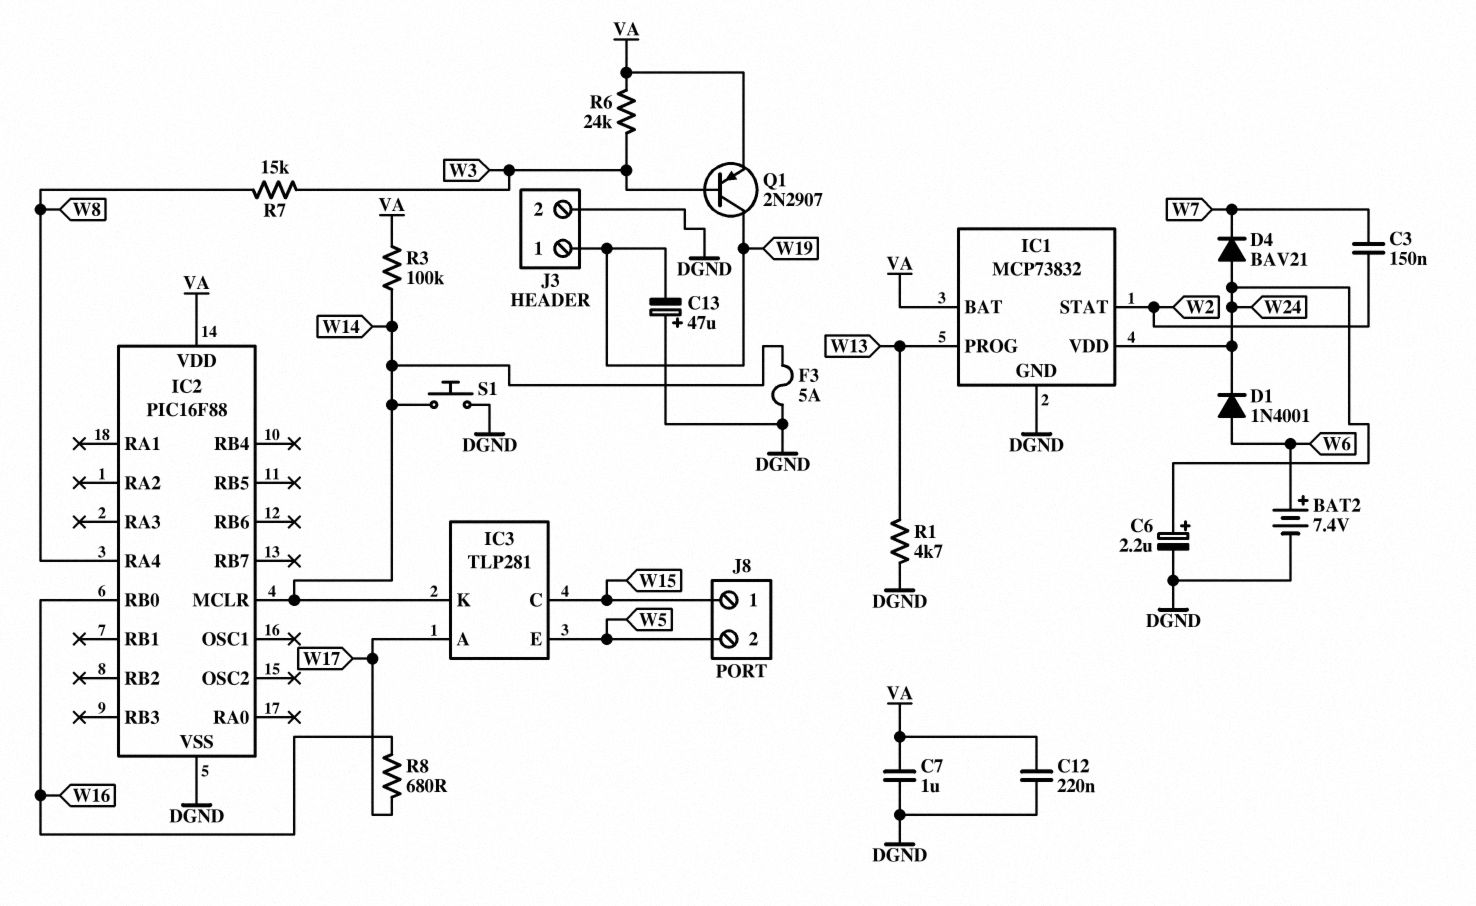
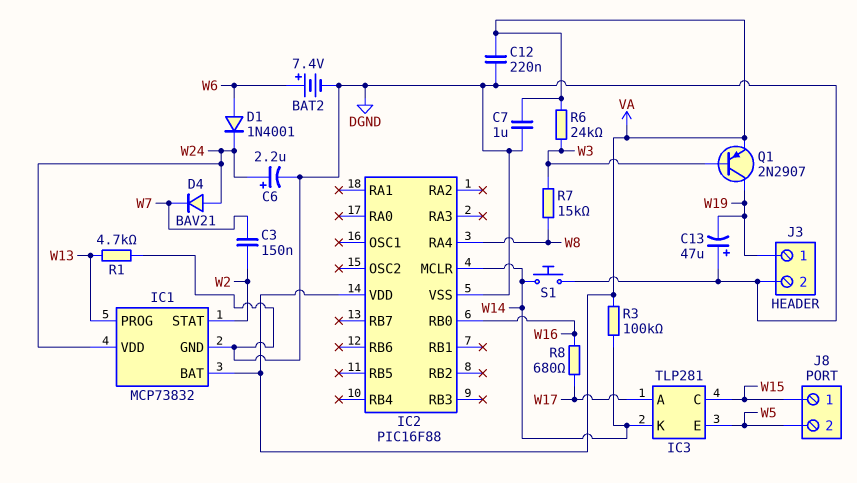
F3: 5A (DGND, W14) -> none

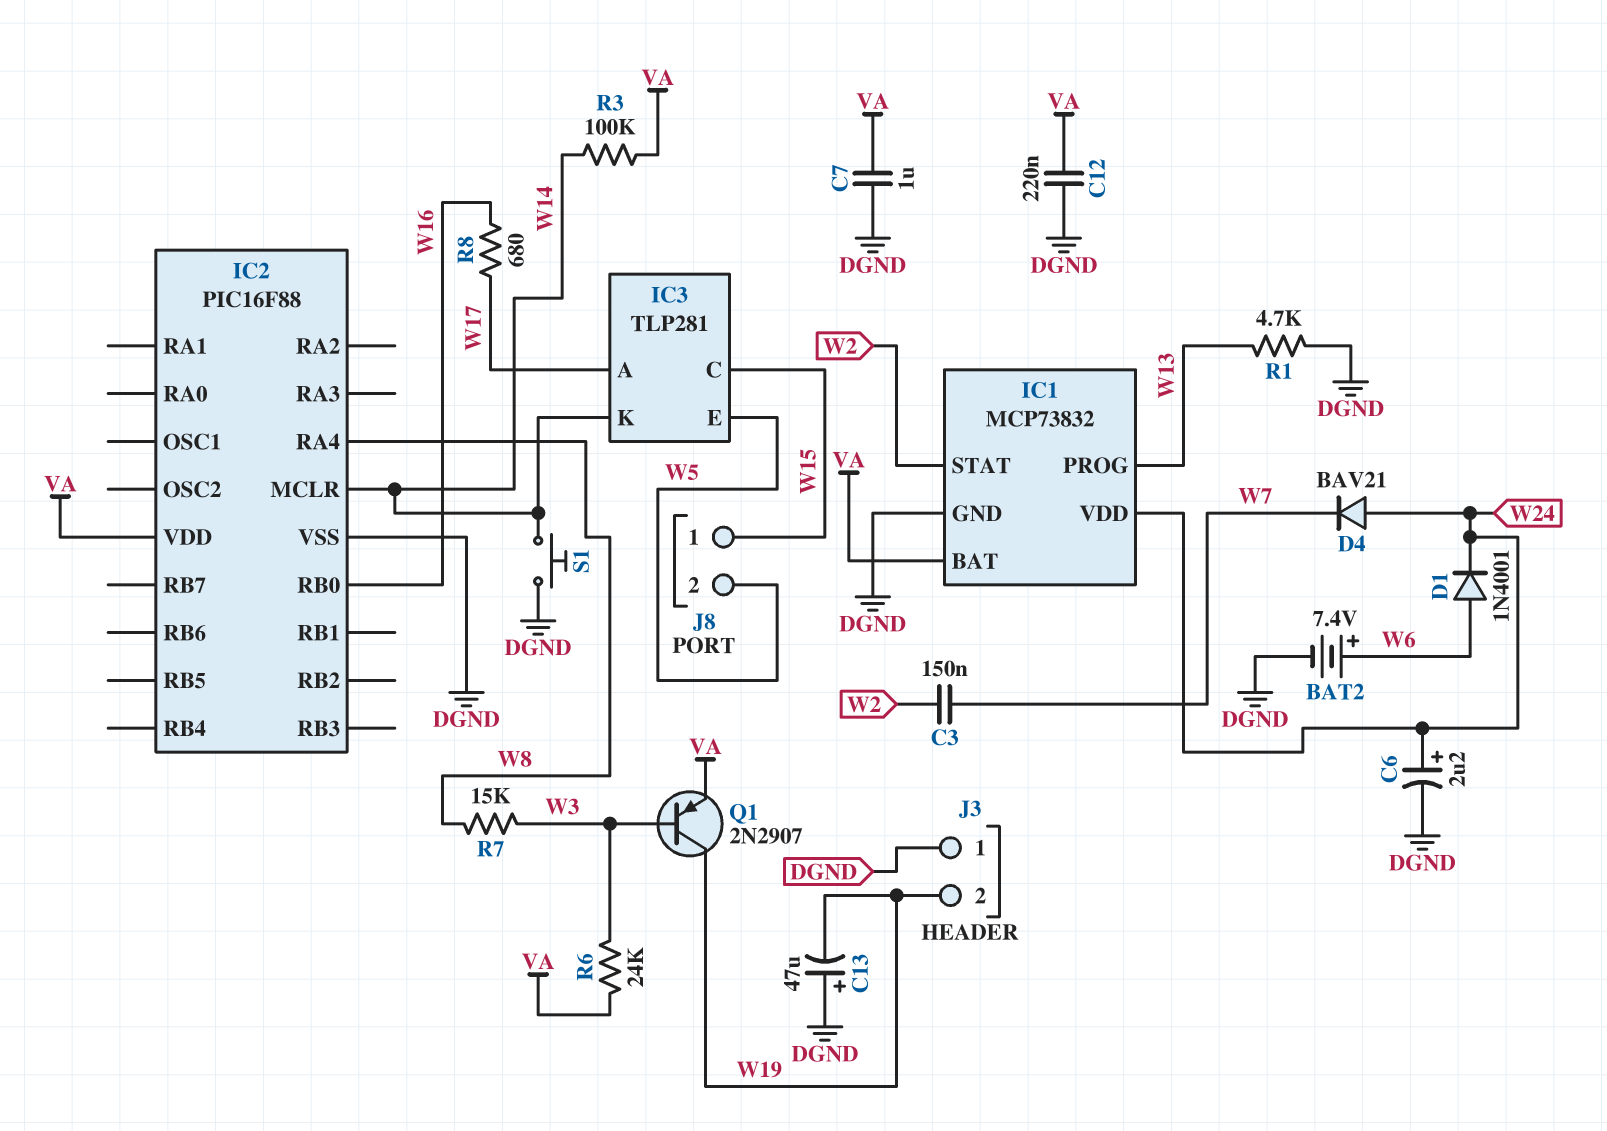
J3 pin 1: W19 -> DGND
J3 pin 2: DGND -> W19

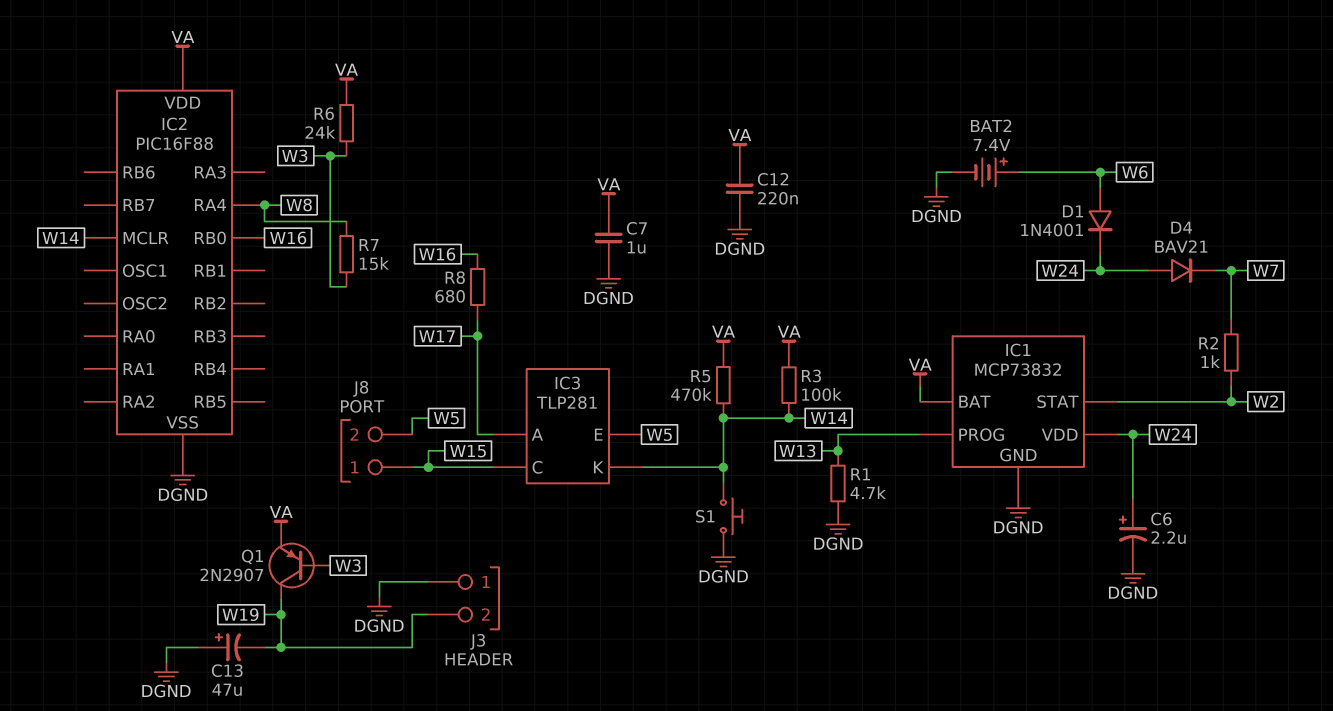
C3: 150nF (W2, W7) -> none
R2: none -> 1k (W2, W7)
R5: none -> 470k (VA, W14)

